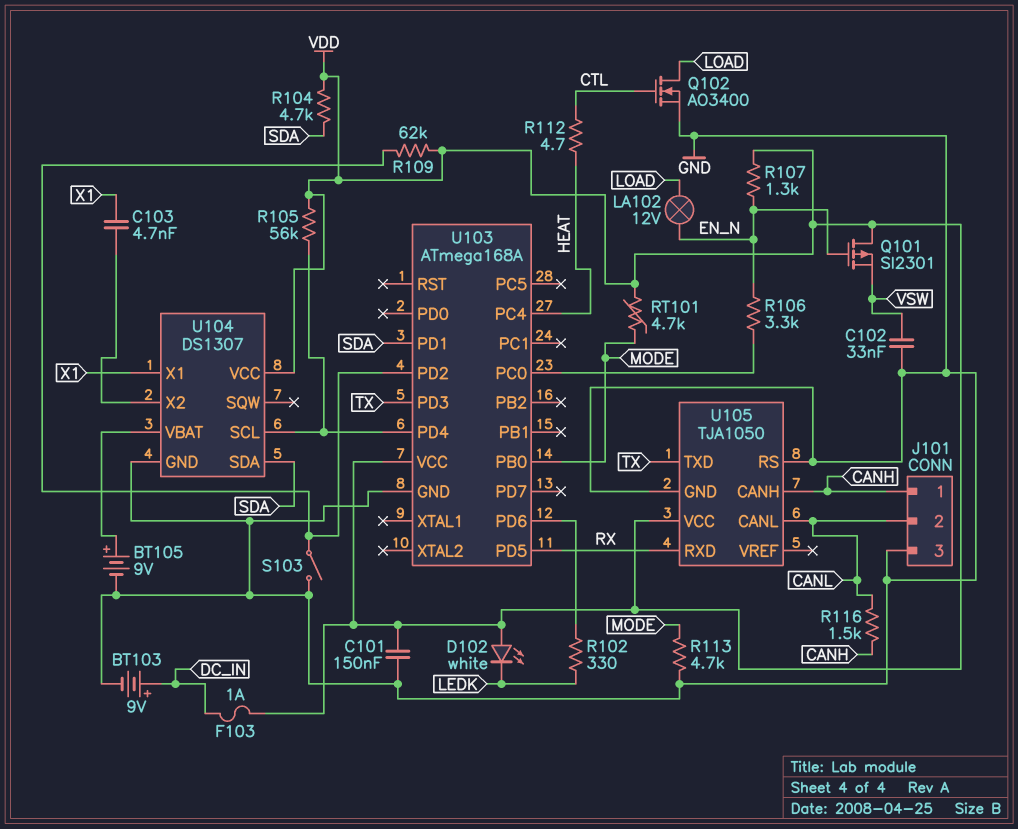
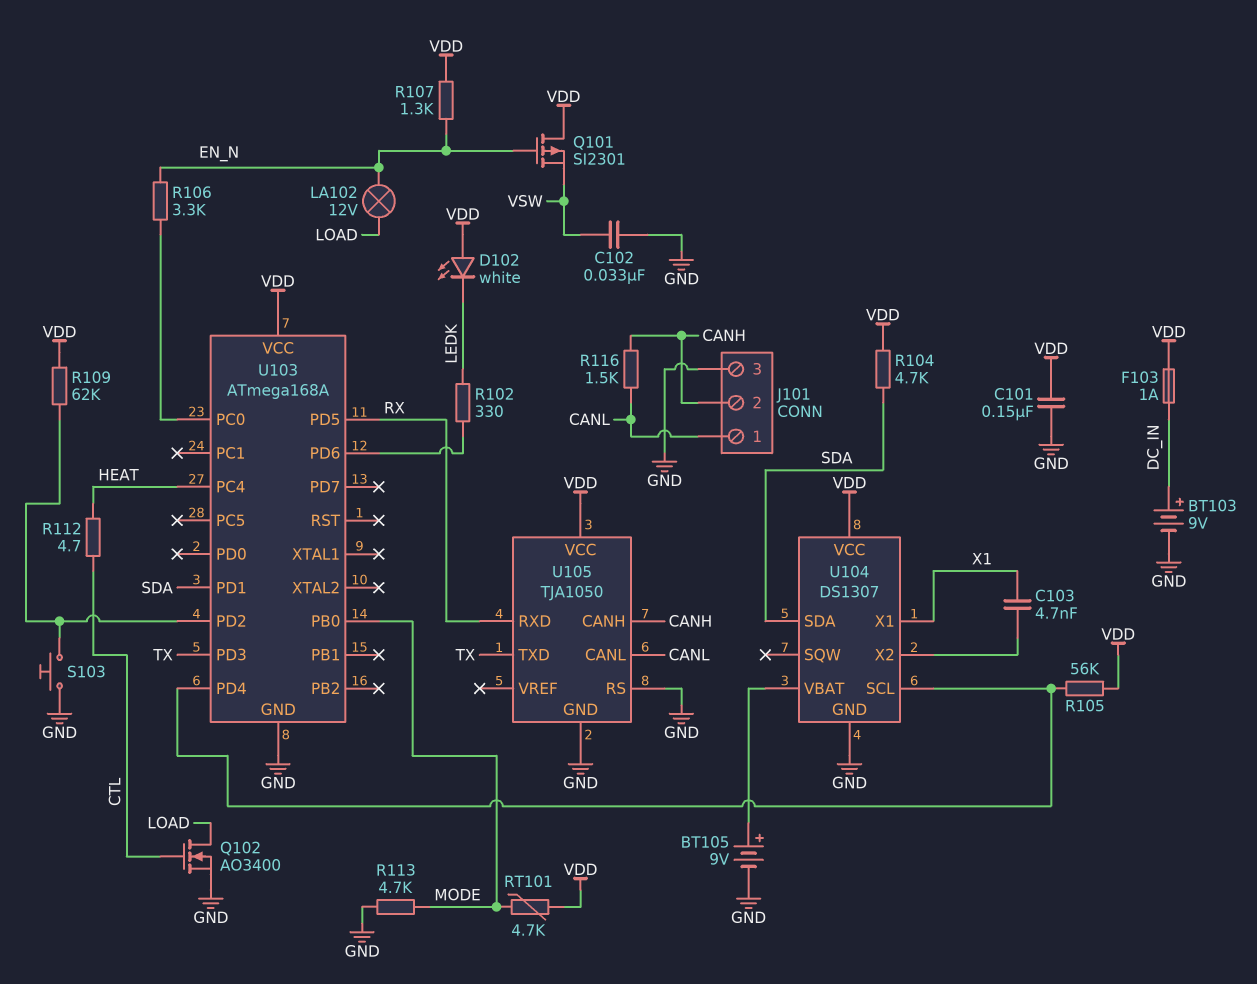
J101 pin 1: CANH -> CANL
J101 pin 2: CANL -> CANH
S103: switch (GND, U103/PD2) -> button (GND, U103/PD2)

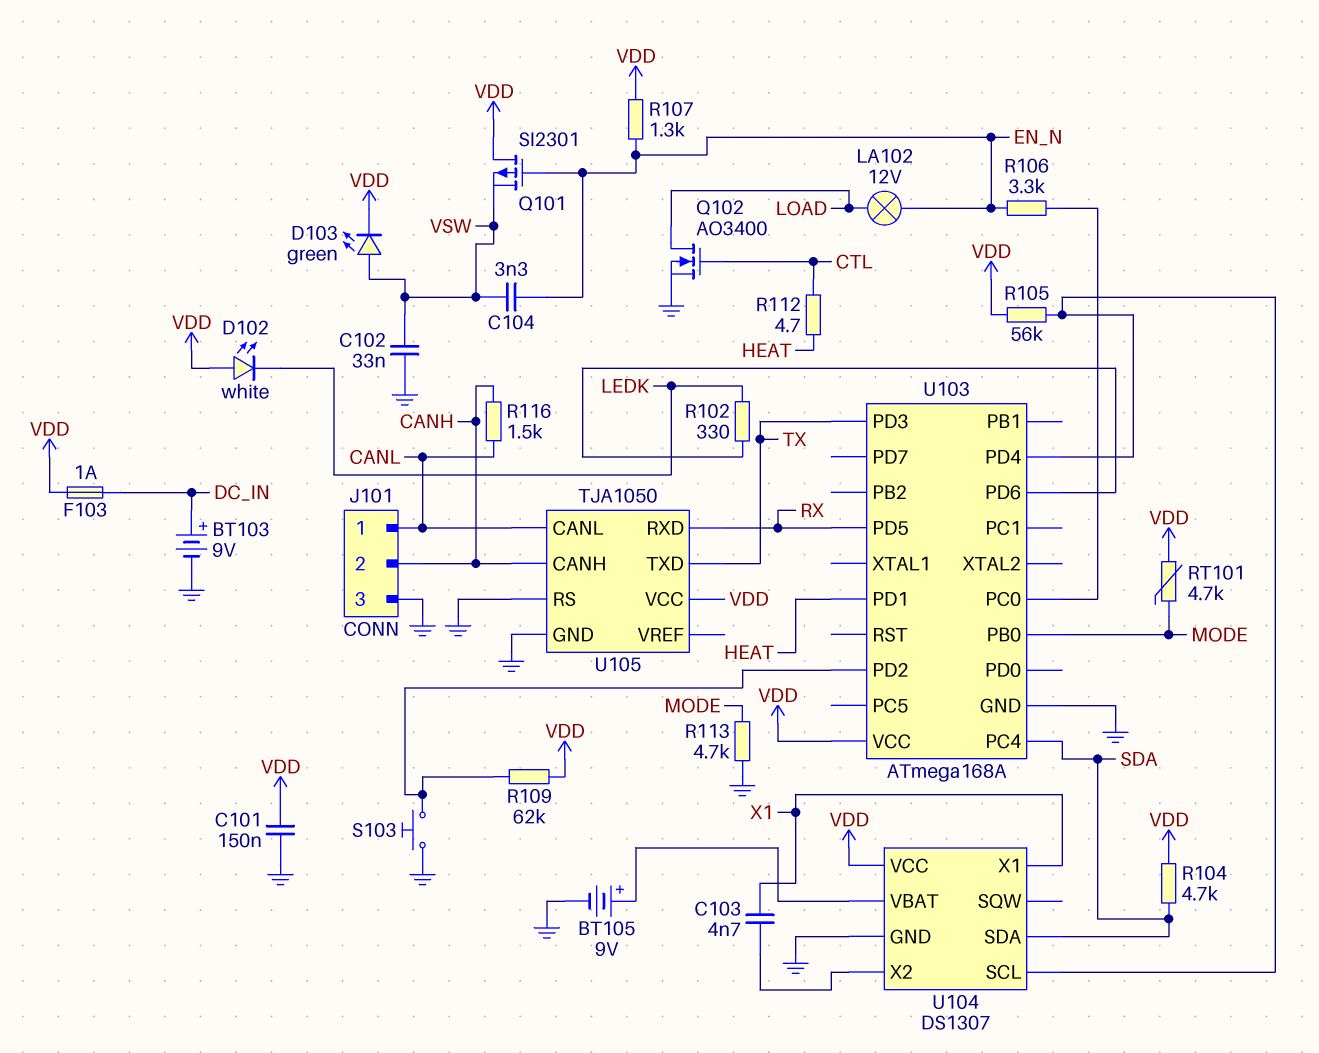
C104: none -> 3.3nF (EN_N, VSW)
D103: none -> LED green (A VSW, K VDD)
U103 pin PC4: HEAT -> SDA
U103 pin PD1: SDA -> HEAT

